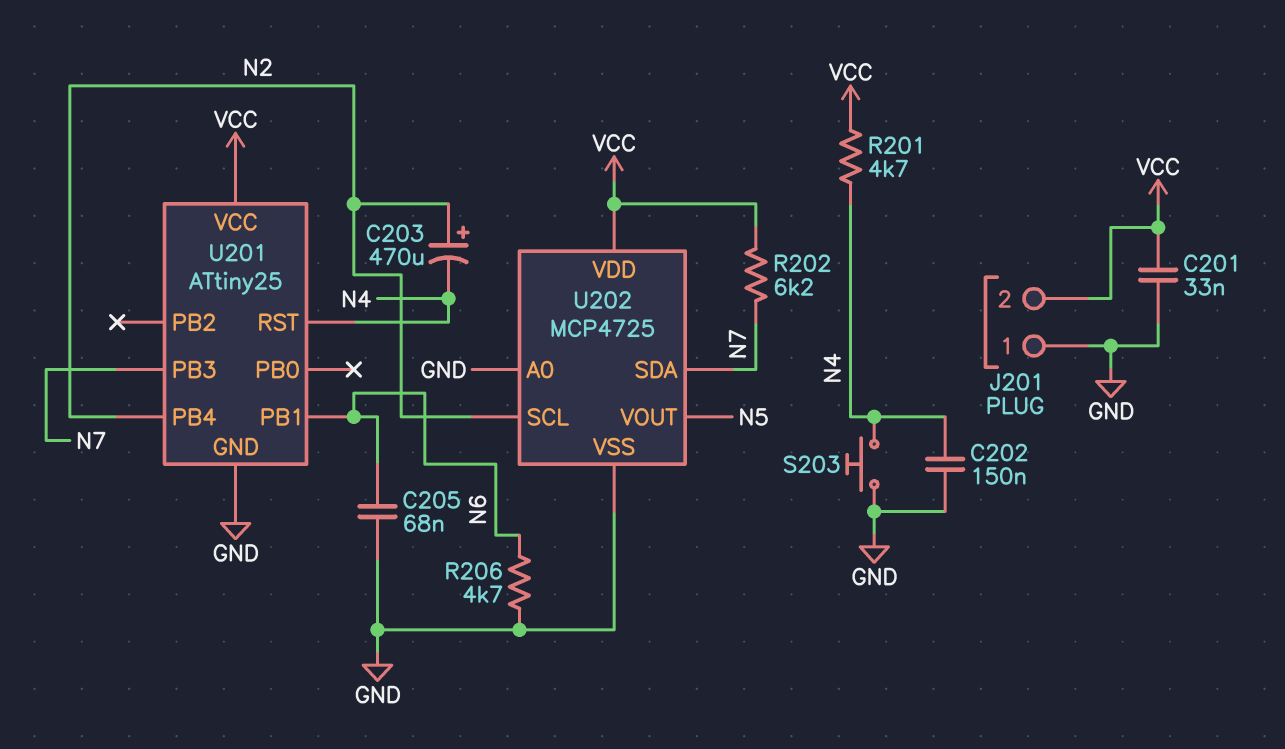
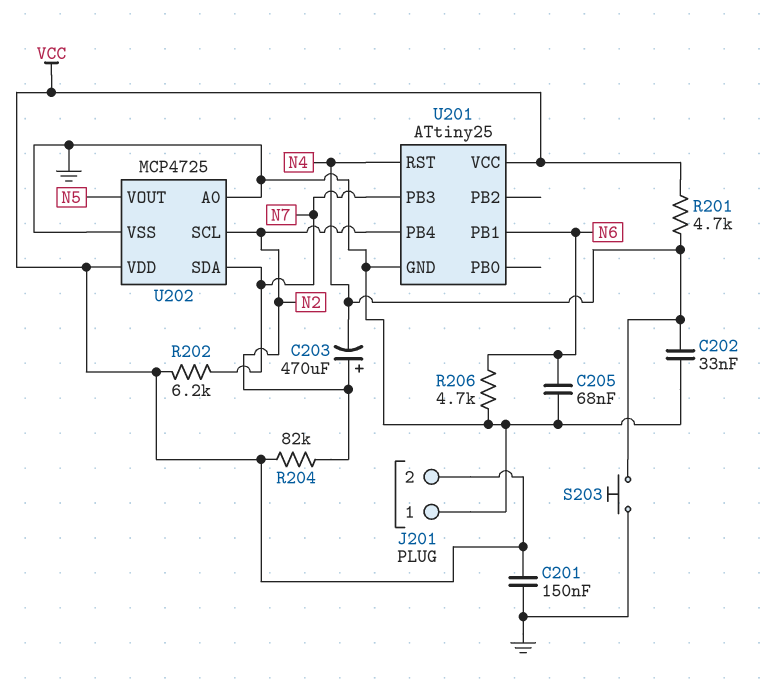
C201: 33nF (GND, VCC) -> 150nF (GND, VCC)
C202: 150nF (GND, N4) -> 33nF (GND, N4)
R204: none -> 82k (N2, VCC)

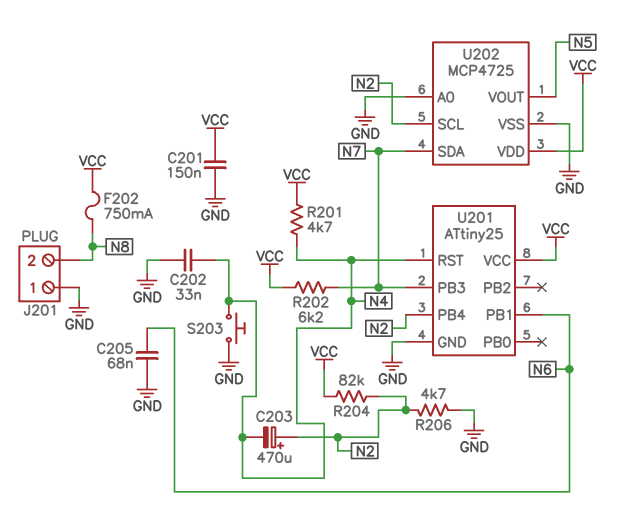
F202: none -> 750mA (N8, VCC)
J201 pin 2: VCC -> N8
R206: 4.7k (GND, N6) -> 4.7k (GND, N2)

